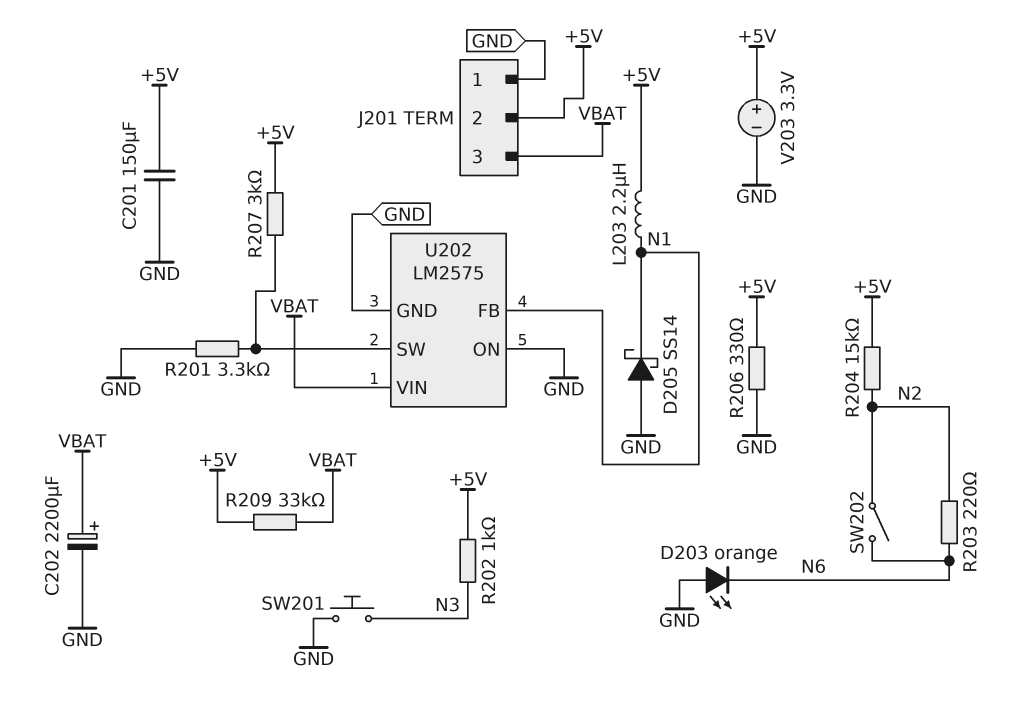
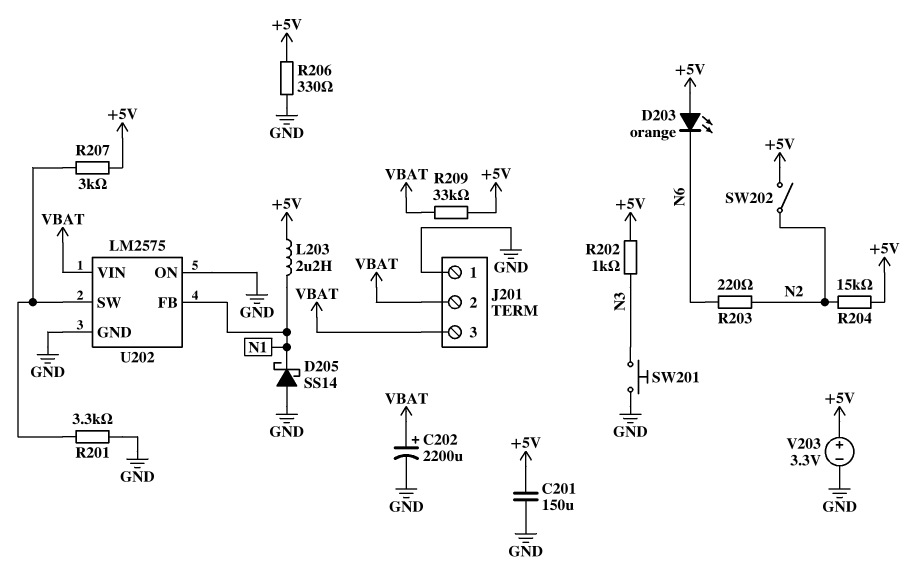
D203: LED orange (A GND, K N6) -> LED orange (A +5V, K N6)
J201 pin 2: +5V -> VBAT
SW202: switch (N2, N6) -> switch (+5V, N2)

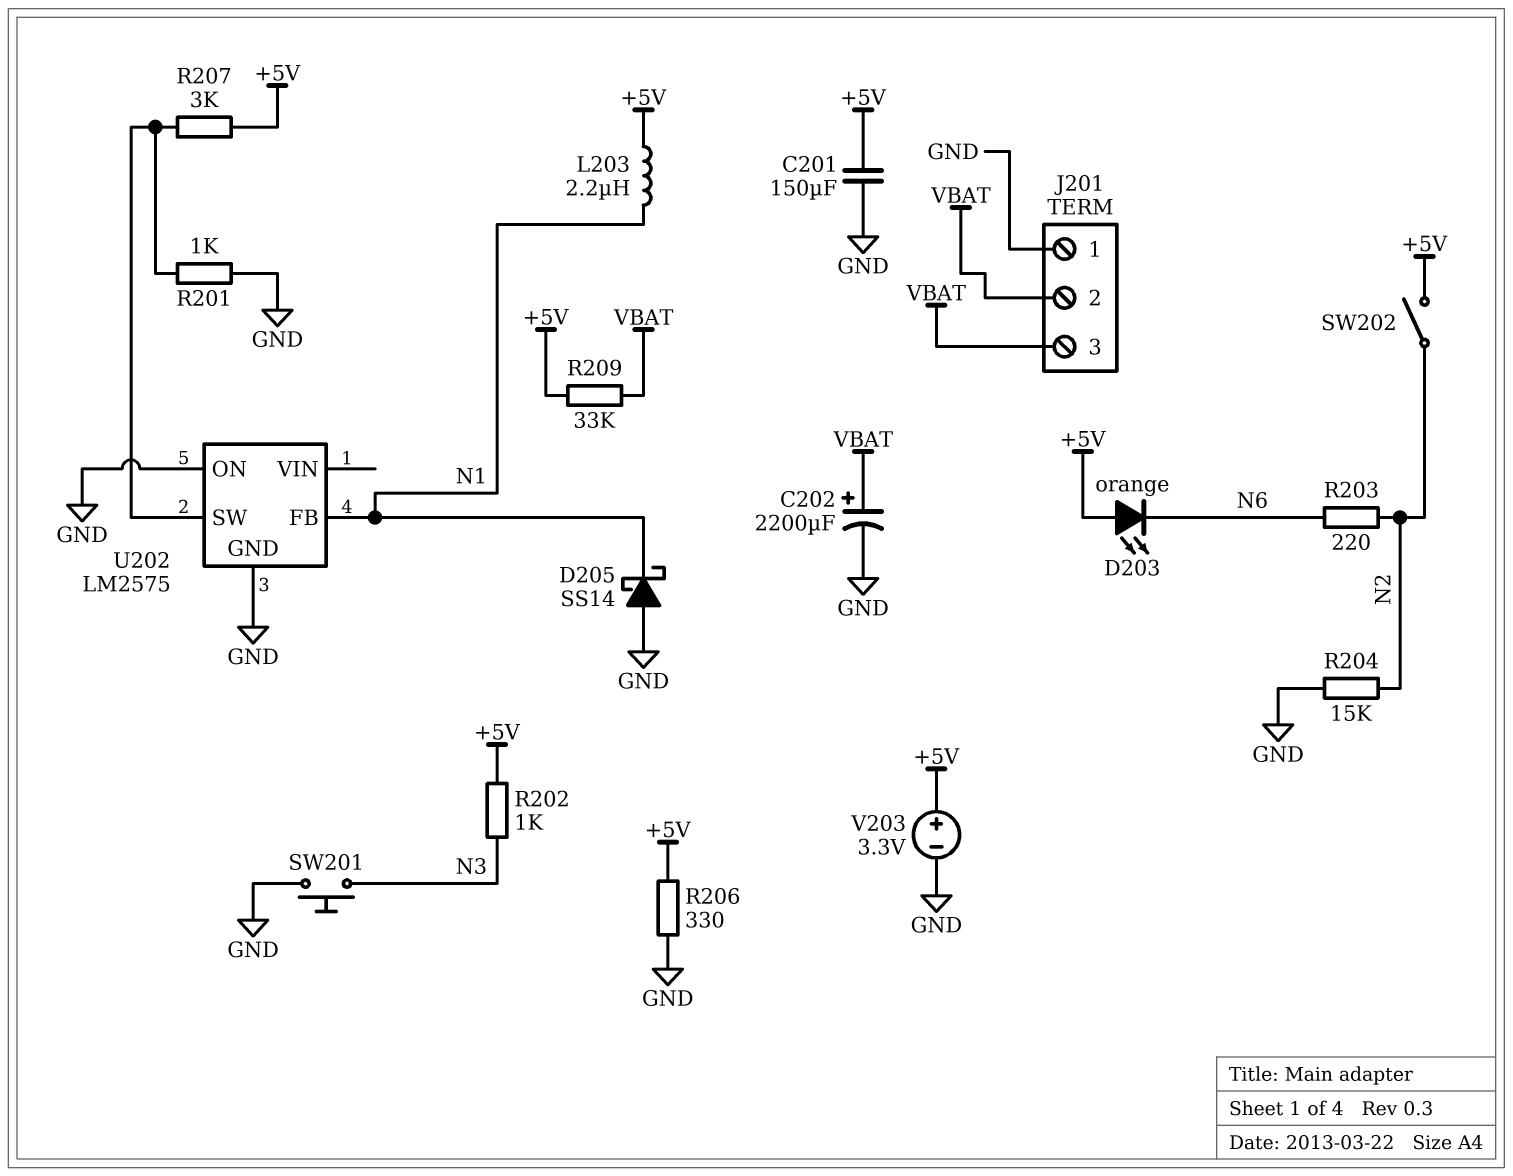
R201: 3.3k (GND, U202/SW) -> 1k (GND, U202/SW)
R204: 15k (+5V, N2) -> 15k (GND, N2)
U202 pin VIN: VBAT -> none

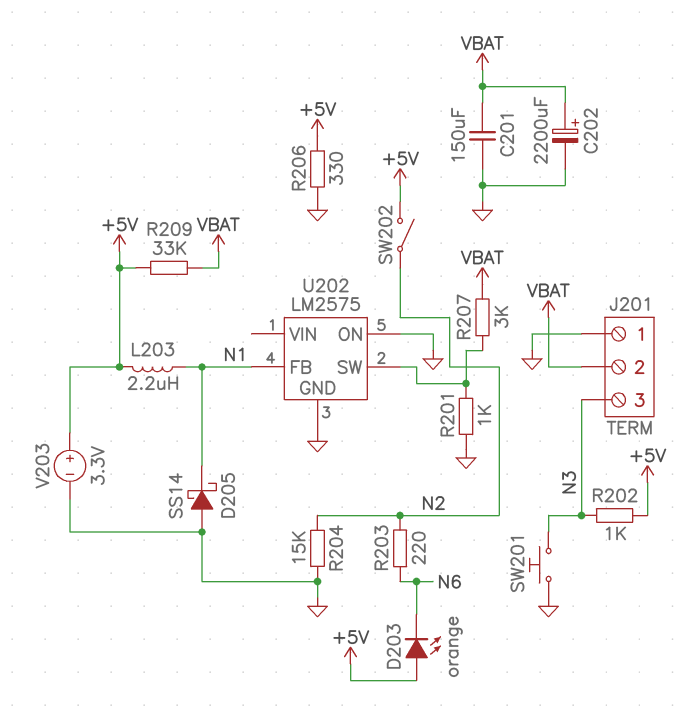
C201: 150uF (+5V, GND) -> 150uF (GND, VBAT)
J201 pin 3: VBAT -> N3
R207: 3k (+5V, U202/SW) -> 3k (U202/SW, VBAT)

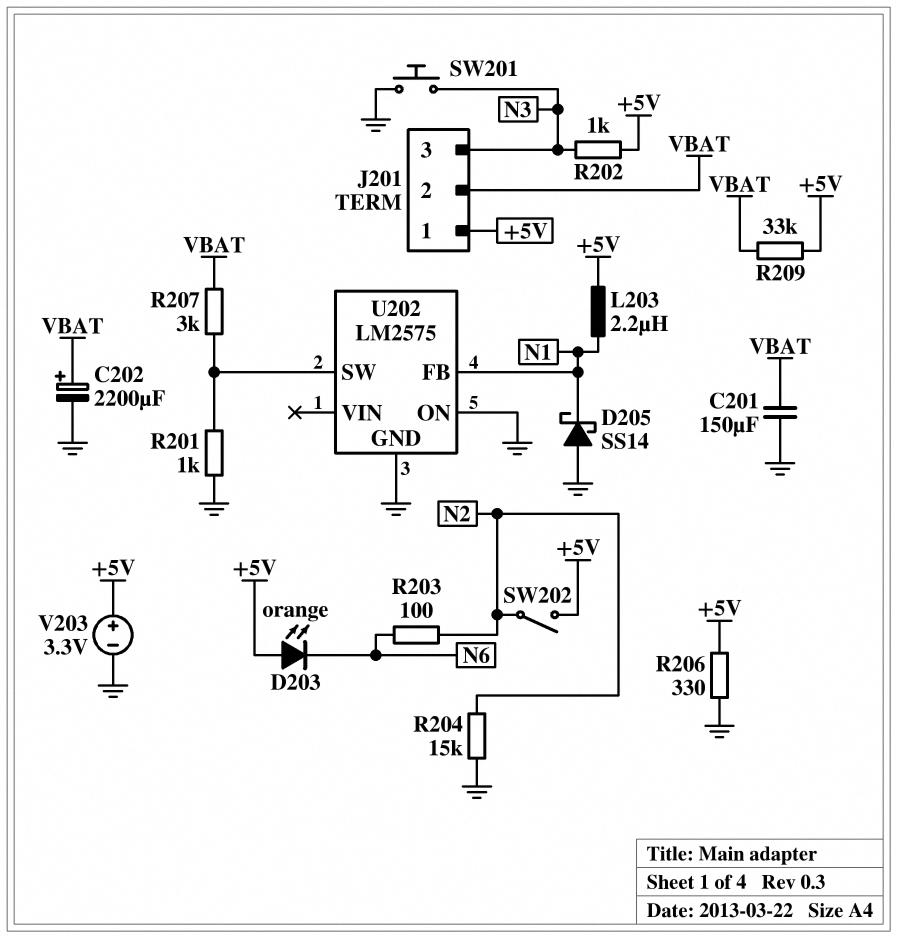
J201 pin 1: GND -> +5V
R203: 220 (N2, N6) -> 100 (N2, N6)

